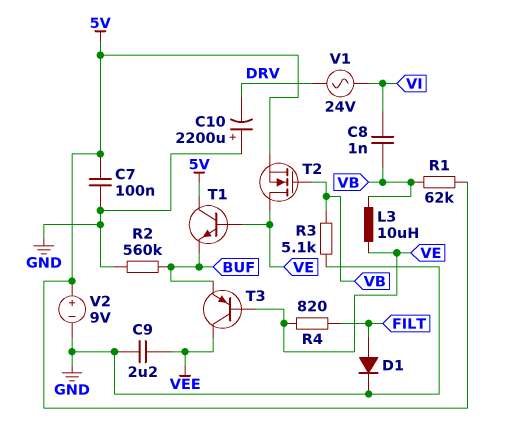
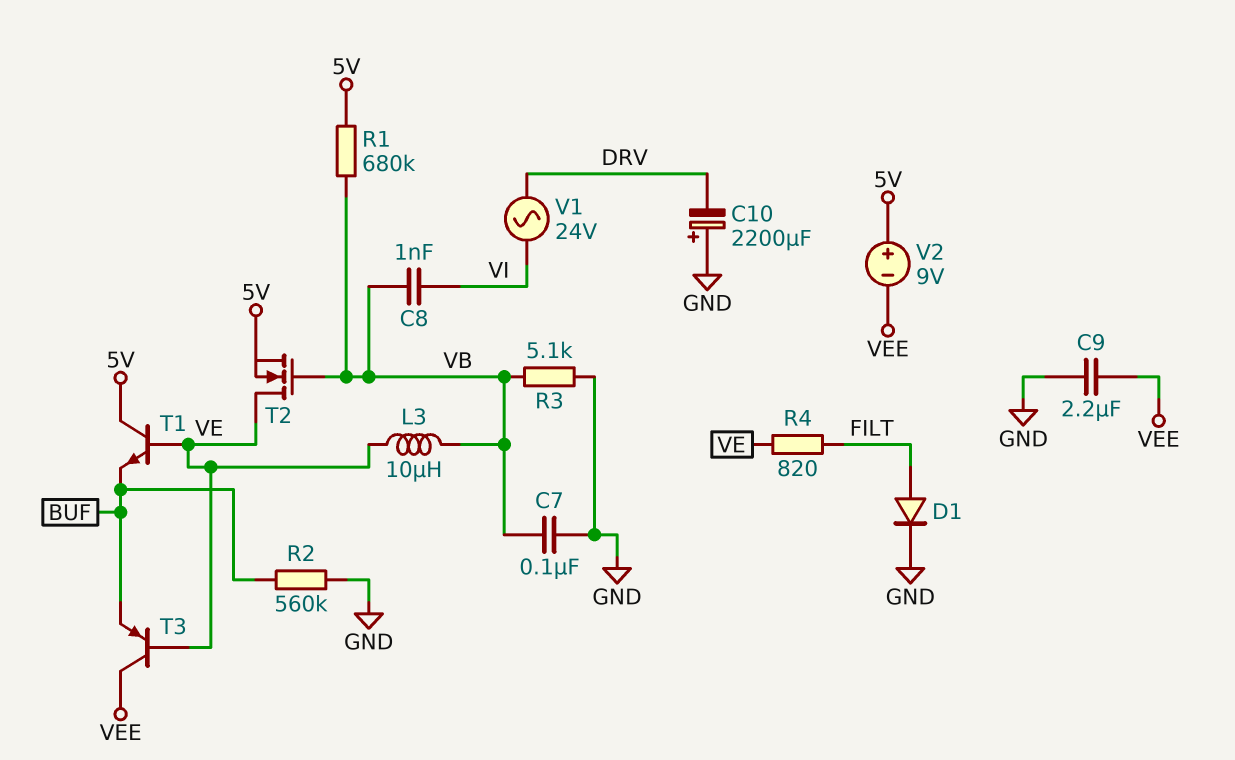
C7: 100nF (5V, GND) -> 100nF (GND, VB)
R1: 62k (5V, VB) -> 680k (5V, VB)
V2: 9V (plus 5V, minus GND) -> 9V (plus 5V, minus VEE)

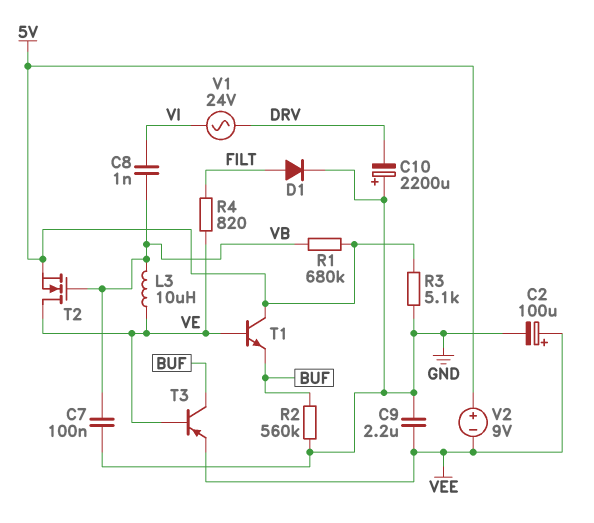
C2: none -> 100uF (plus VEE, minus GND)
R3: 5.1k (GND, VB) -> 5.1k (5V, GND)
T3: PNP (B VE, C VEE, E BUF) -> PNP (B VE, C BUF, E VEE)

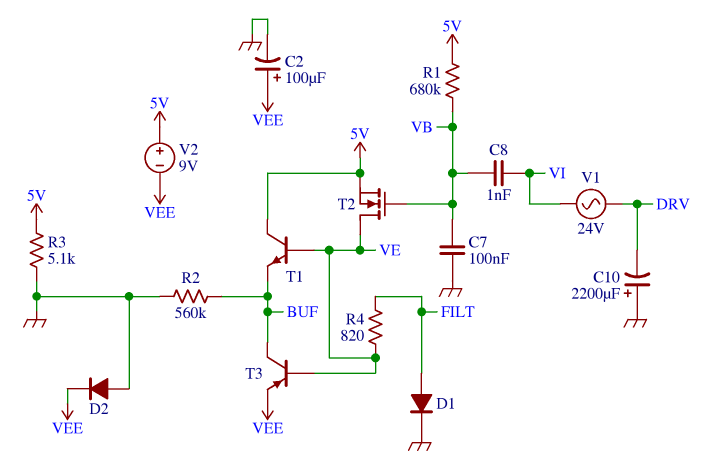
C9: 2.2uF (GND, VEE) -> none
D2: none -> diode (A GND, K VEE)
L3: 10uH (VB, VE) -> none

